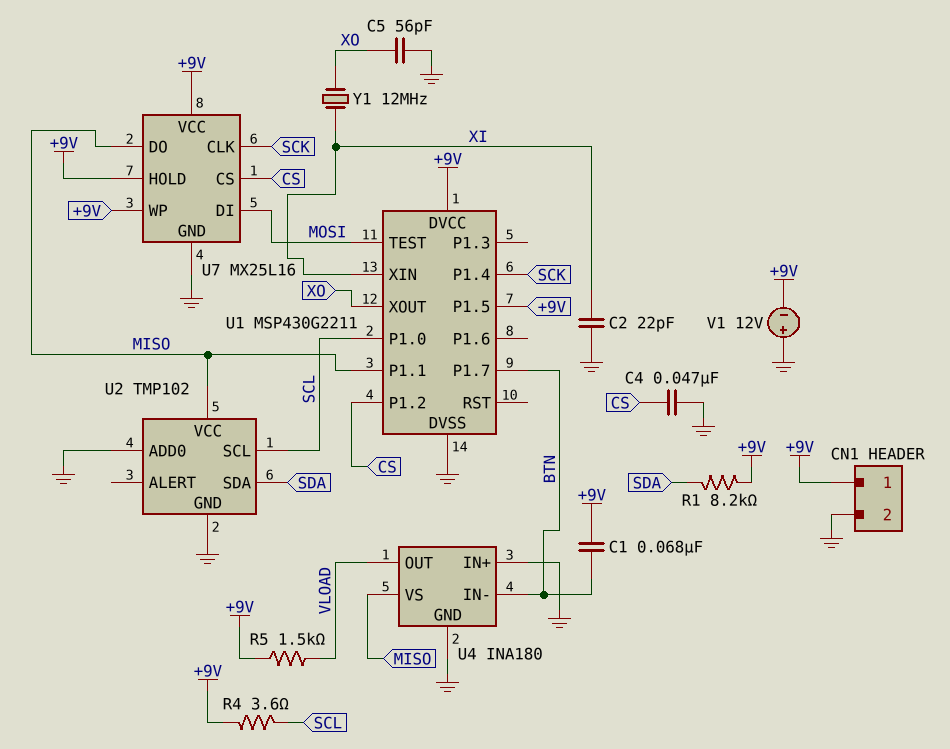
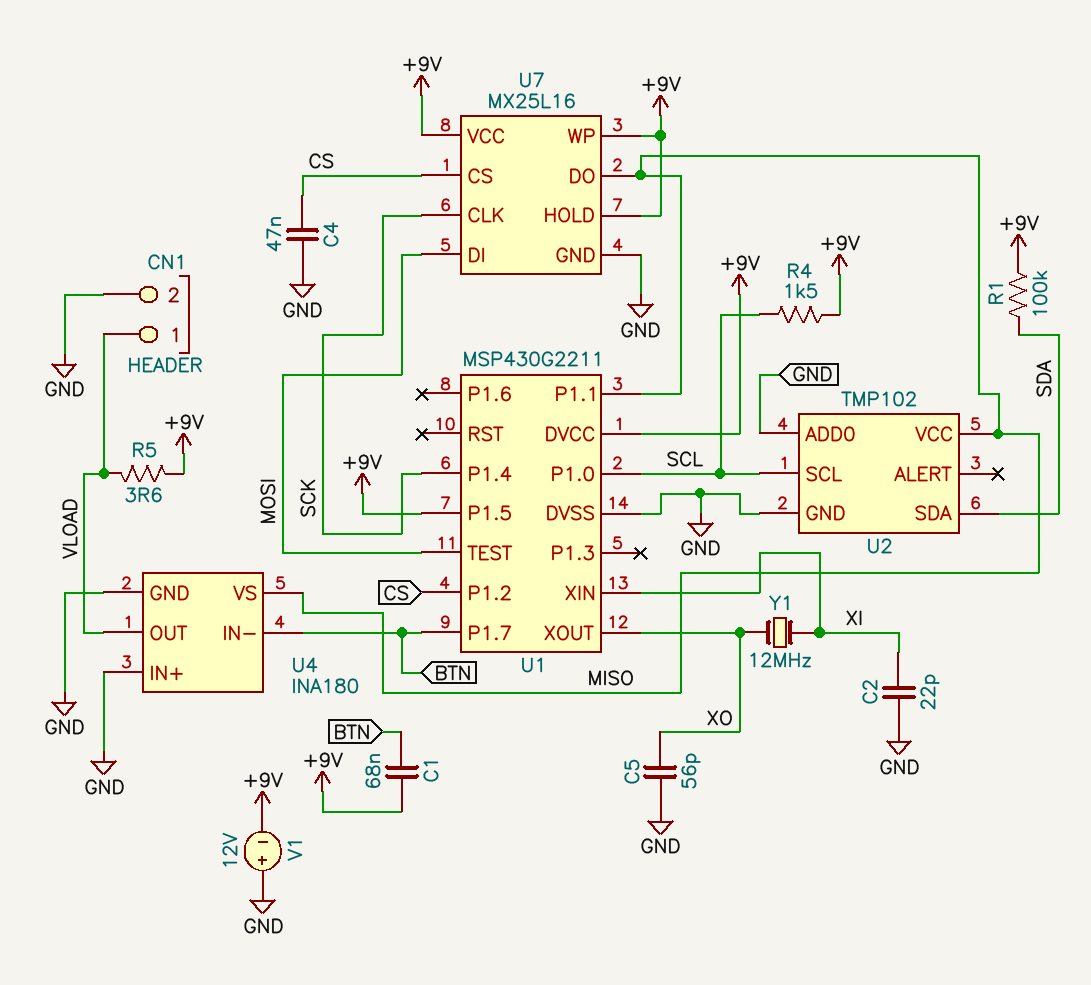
CN1 pin 1: +9V -> VLOAD
R1: 8.2k (+9V, SDA) -> 100k (+9V, SDA)
R4: 3.6 (+9V, SCL) -> 1.5k (+9V, SCL)
R5: 1.5k (+9V, VLOAD) -> 3.6 (+9V, VLOAD)

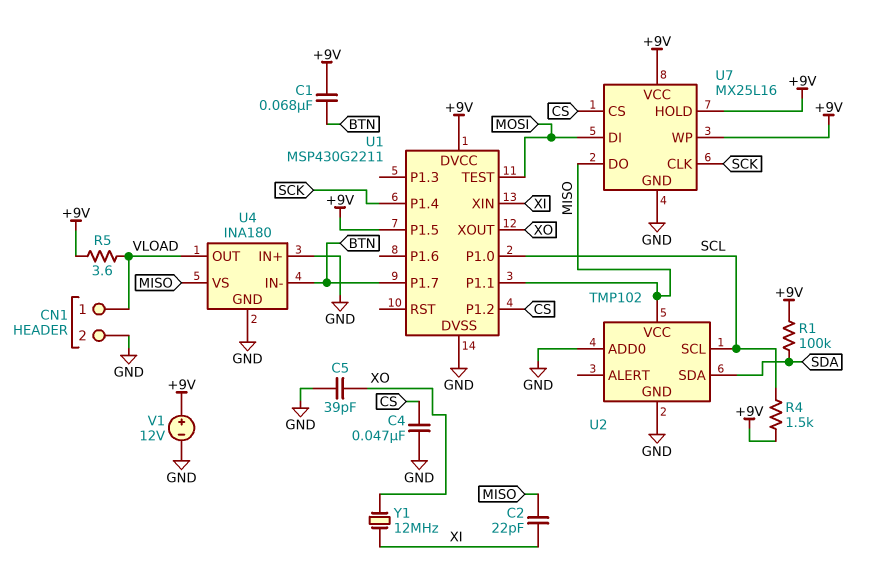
C2: 22pF (GND, XI) -> 22pF (MISO, XI)
C5: 56pF (GND, XO) -> 39pF (GND, XO)
V1: 12V (plus GND, minus +9V) -> 12V (plus +9V, minus GND)

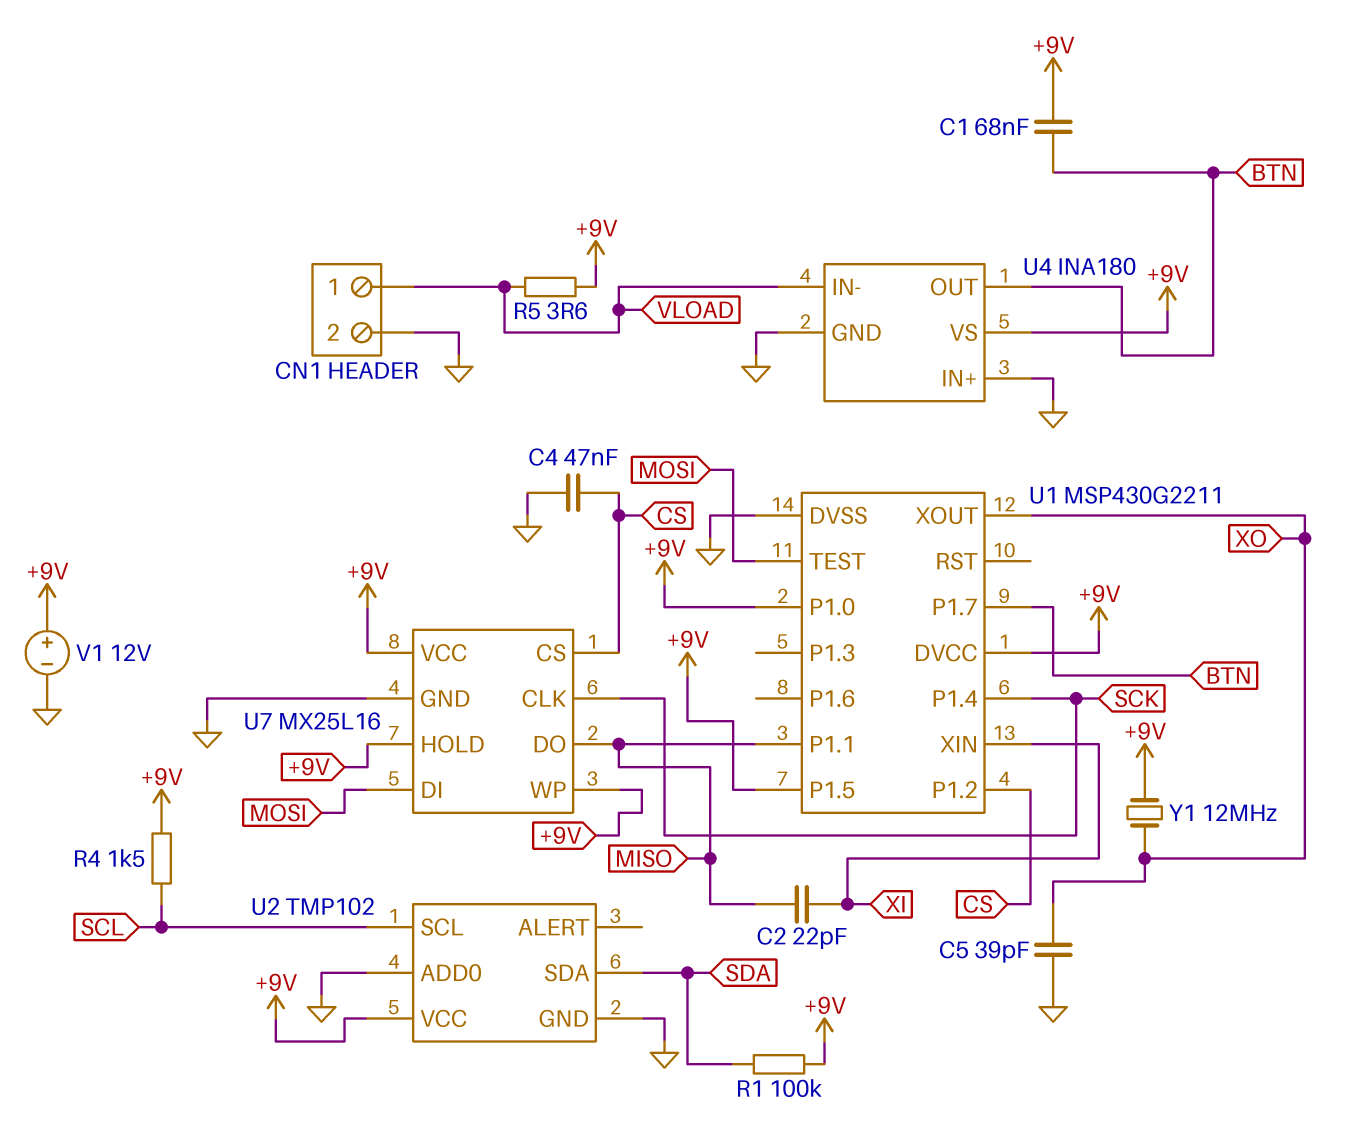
U1 pin P1.0: SCL -> +9V
U2 pin VCC: MISO -> +9V
U4 pin IN-: BTN -> VLOAD
U4 pin OUT: VLOAD -> BTN
U4 pin VS: MISO -> +9V
Y1: 12MHz (XI, XO) -> 12MHz (+9V, XO)

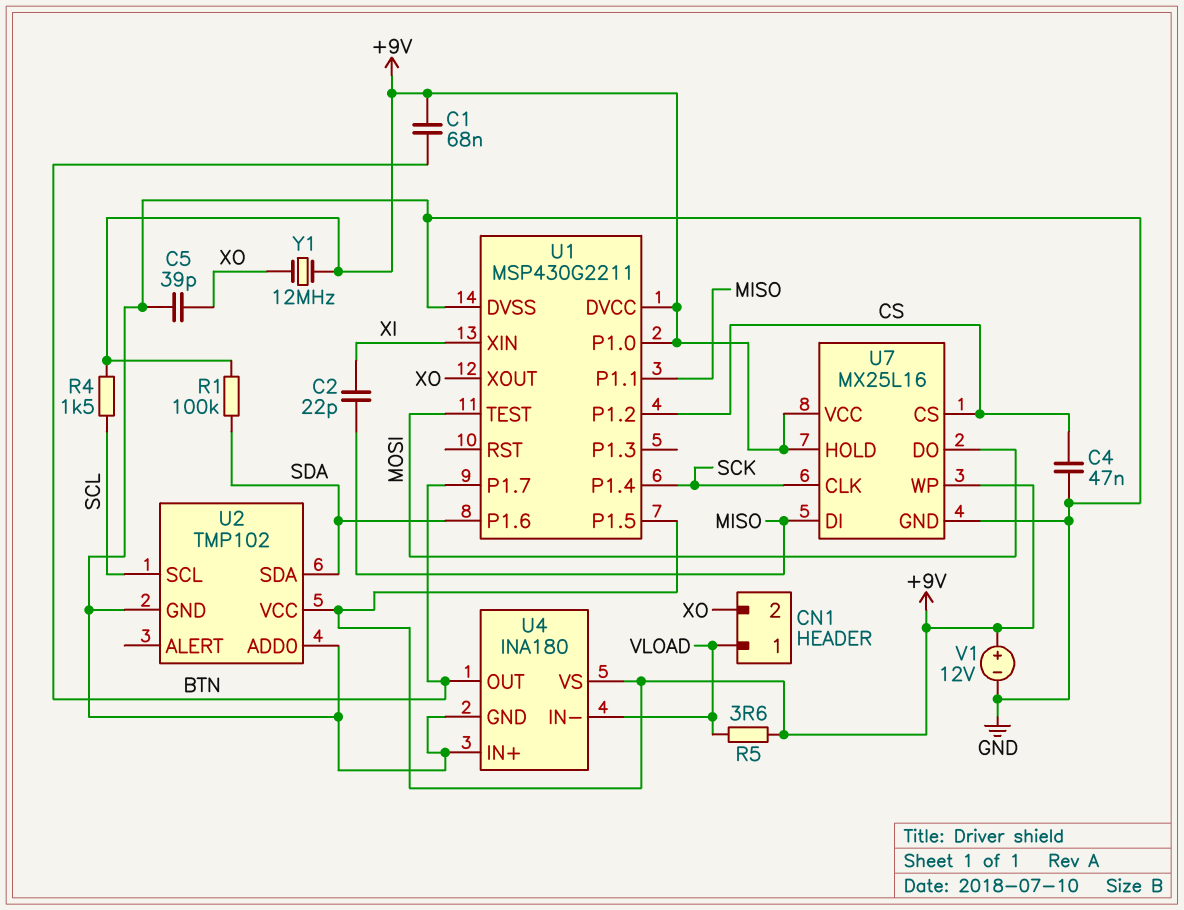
CN1 pin 2: GND -> XO
U1 pin P1.6: none -> SDA
U7 pin DI: MOSI -> MISO
U7 pin DO: MISO -> MOSI

